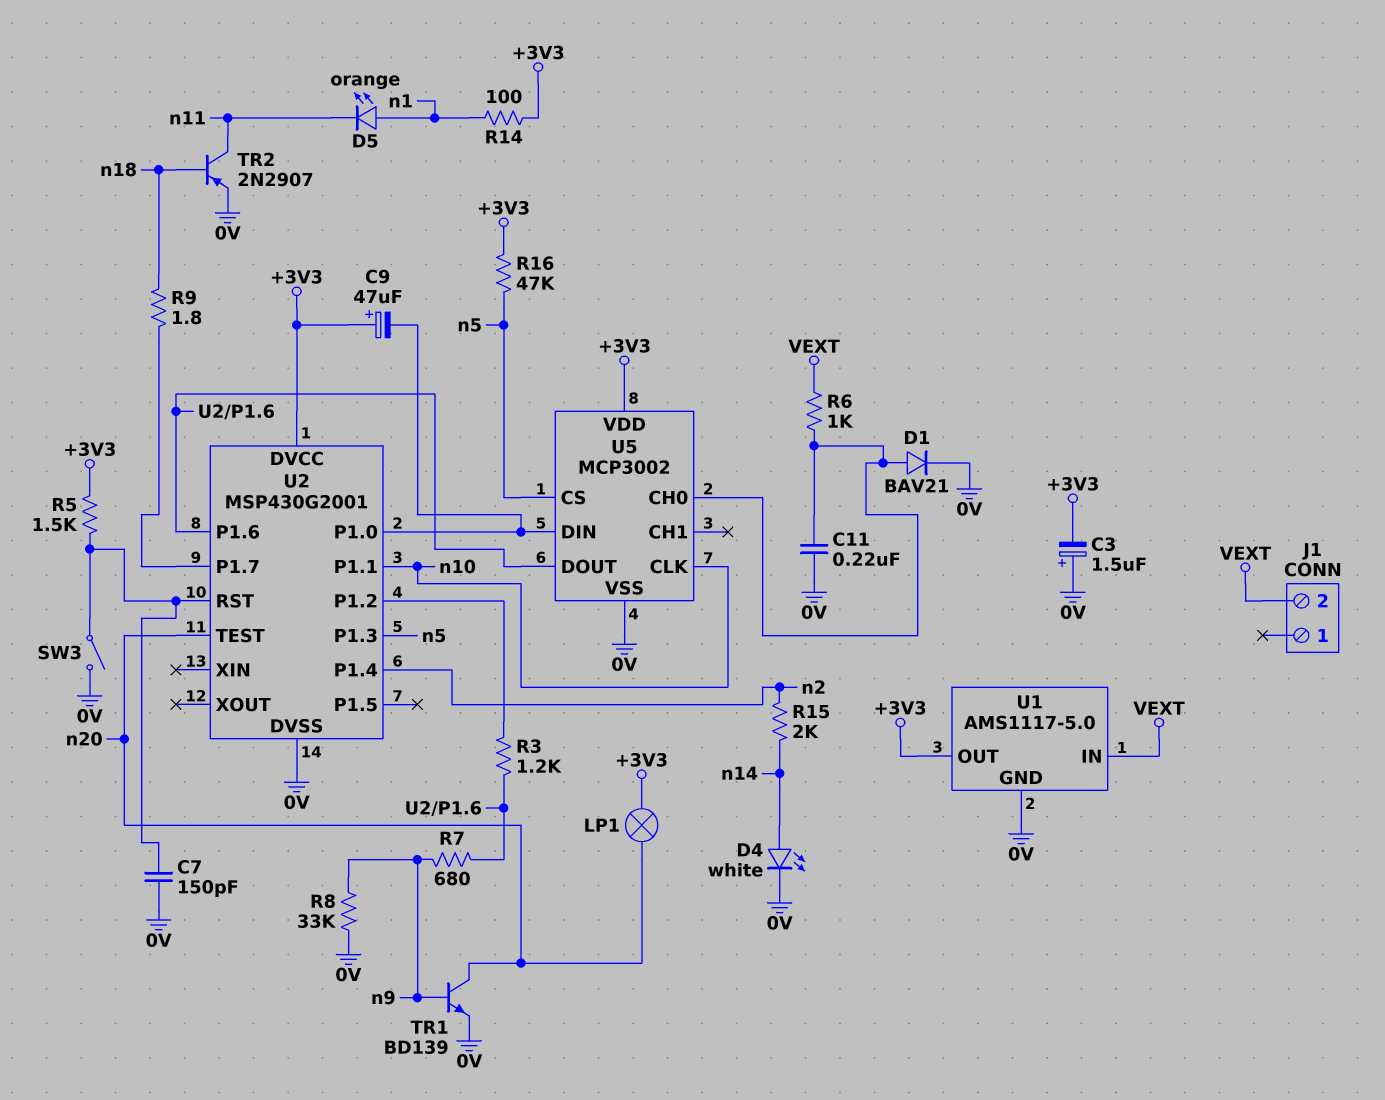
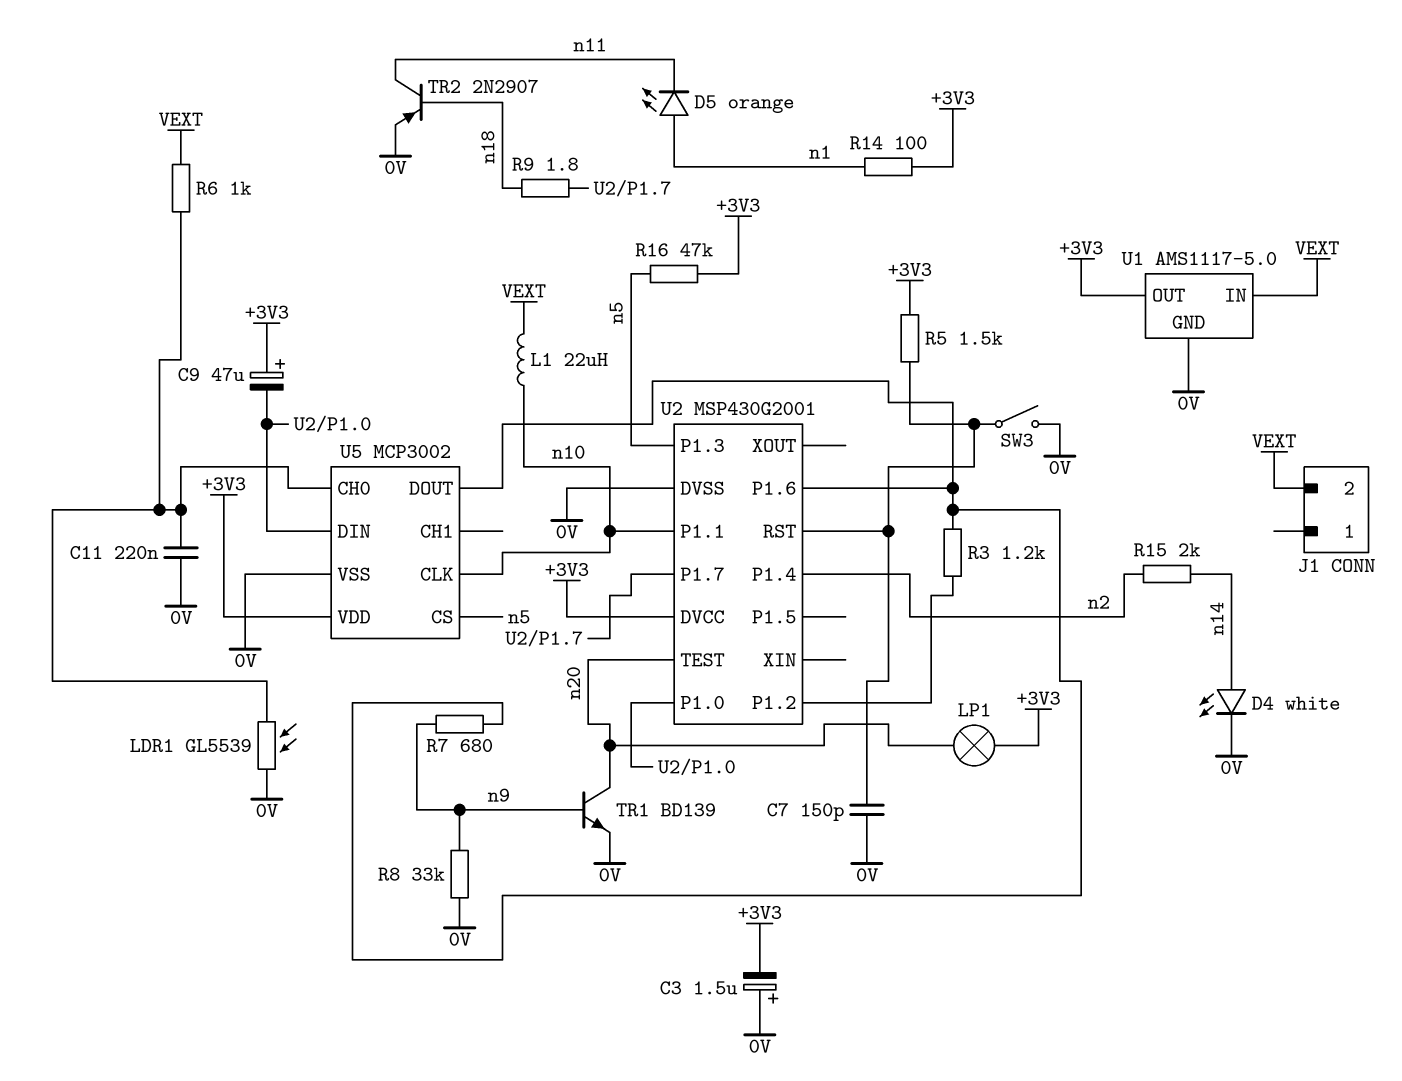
D1: diode BAV21 (A U5/CH0, K 0V) -> none
L1: none -> 22uH (VEXT, n10)
LDR1: none -> GL5539 (0V, U5/CH0)

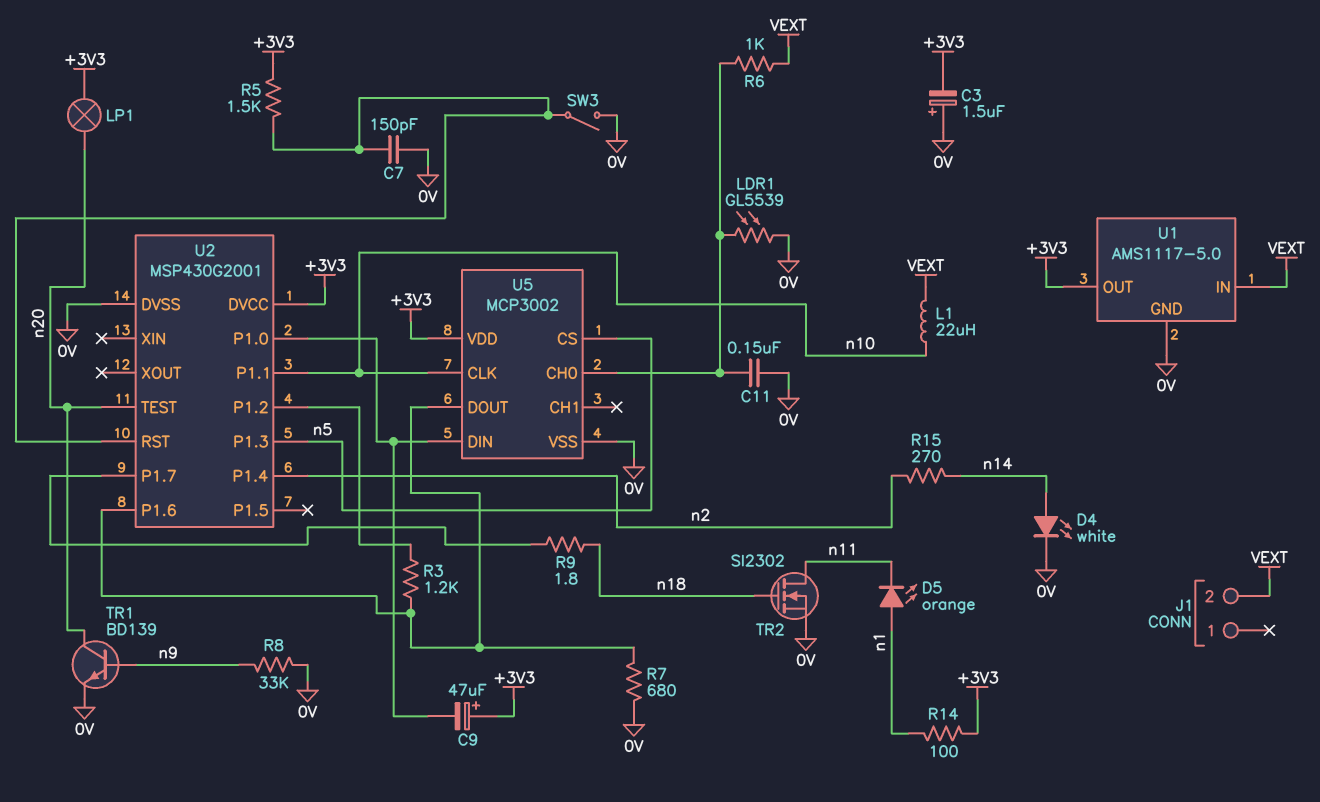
C11: 220nF (0V, U5/CH0) -> 150nF (0V, U5/CH0)
R7: 680 (U2/P1.6, n9) -> 680 (0V, U2/P1.6)
R15: 2k (n2, n14) -> 270 (n2, n14)
R16: 47k (+3V3, n5) -> none
TR2: PNP 2N2907 (B n18, C n11, E 0V) -> NMOS SI2302 (G n18, D n11, S 0V)

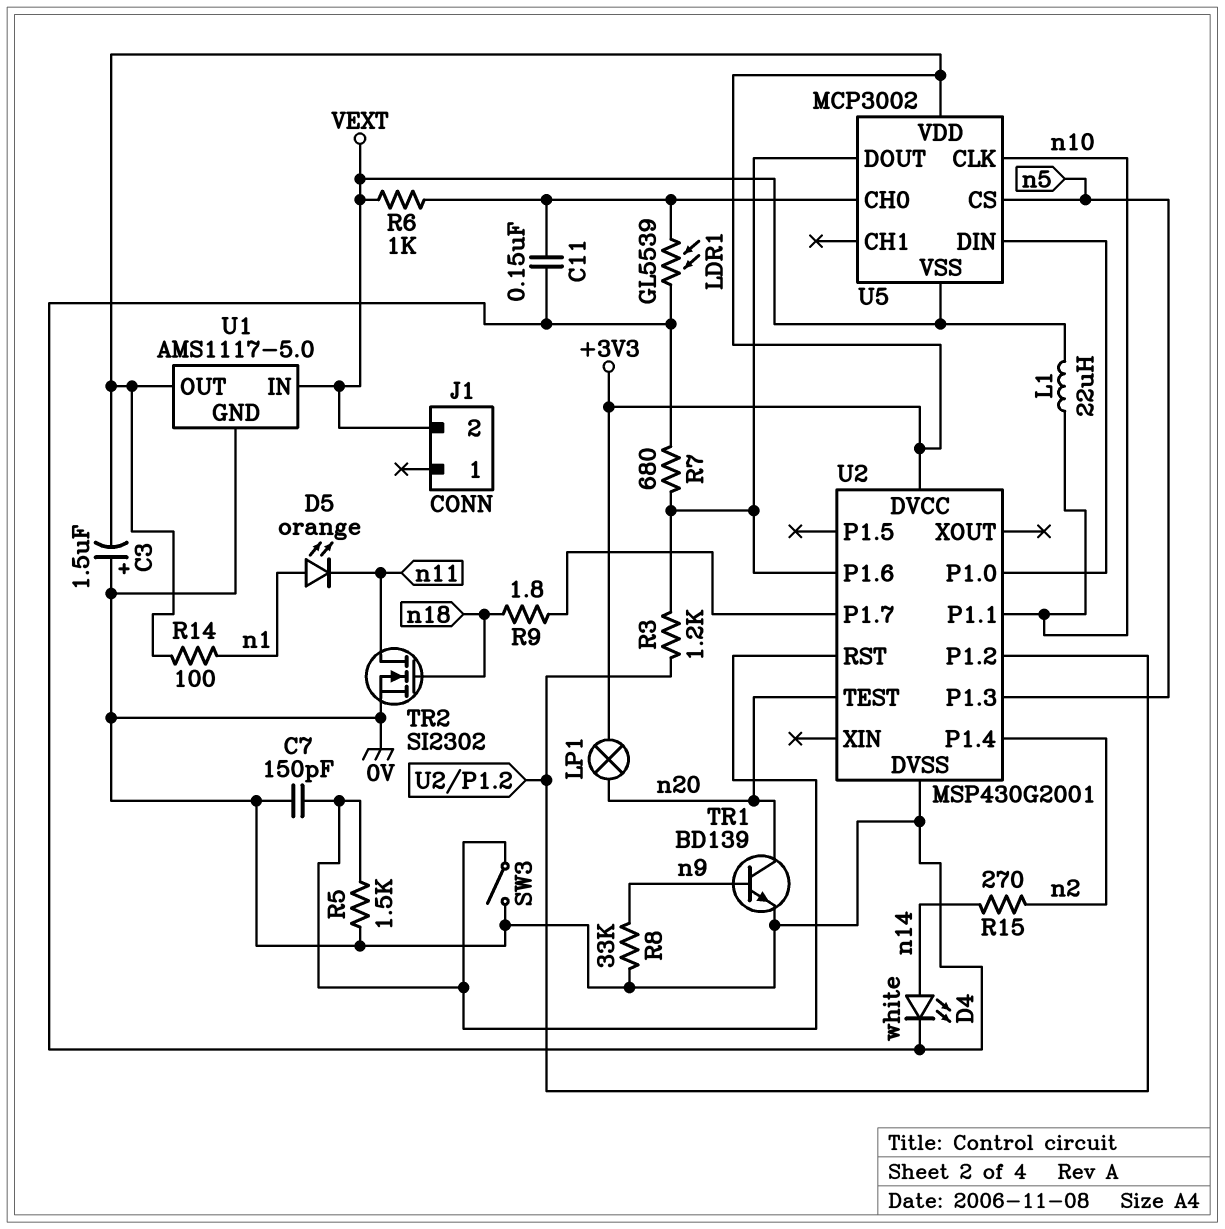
C9: 47uF (plus +3V3, minus U2/P1.0) -> none
R5: 1.5k (+3V3, U2/RST) -> 1.5k (0V, U2/RST)
U5 pin VSS: 0V -> VEXT

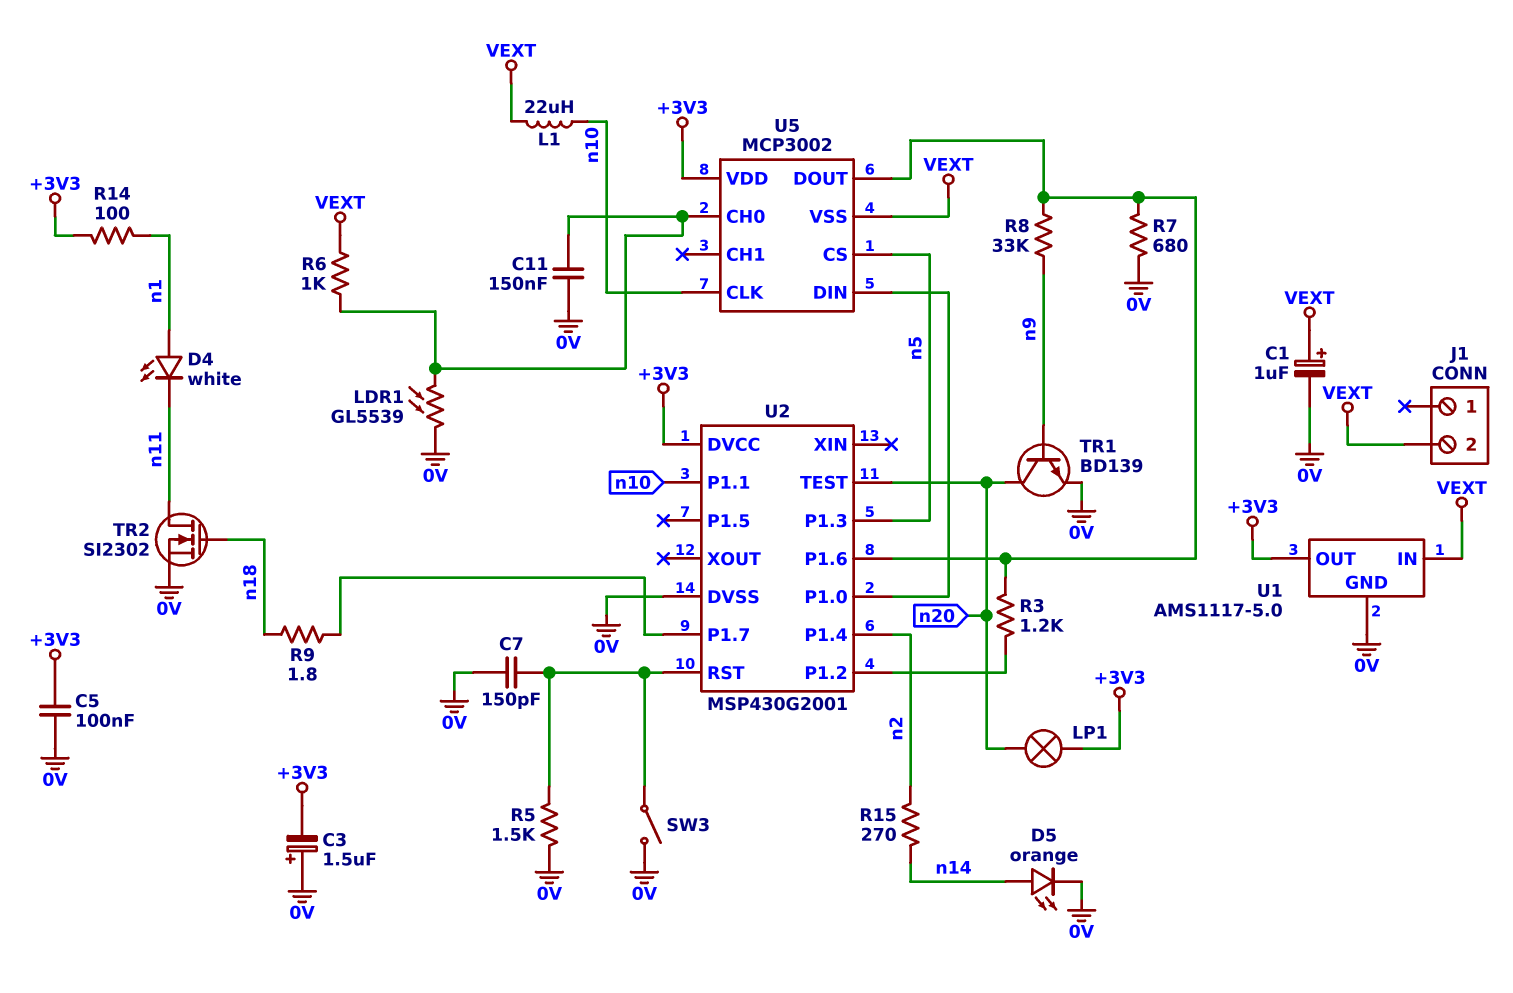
C1: none -> 1uF (plus VEXT, minus 0V)
C5: none -> 100nF (+3V3, 0V)
D4: LED white (A n14, K 0V) -> LED white (A n1, K n11)
D5: LED orange (A n1, K n11) -> LED orange (A n14, K 0V)
R8: 33k (0V, n9) -> 33k (U2/P1.6, n9)

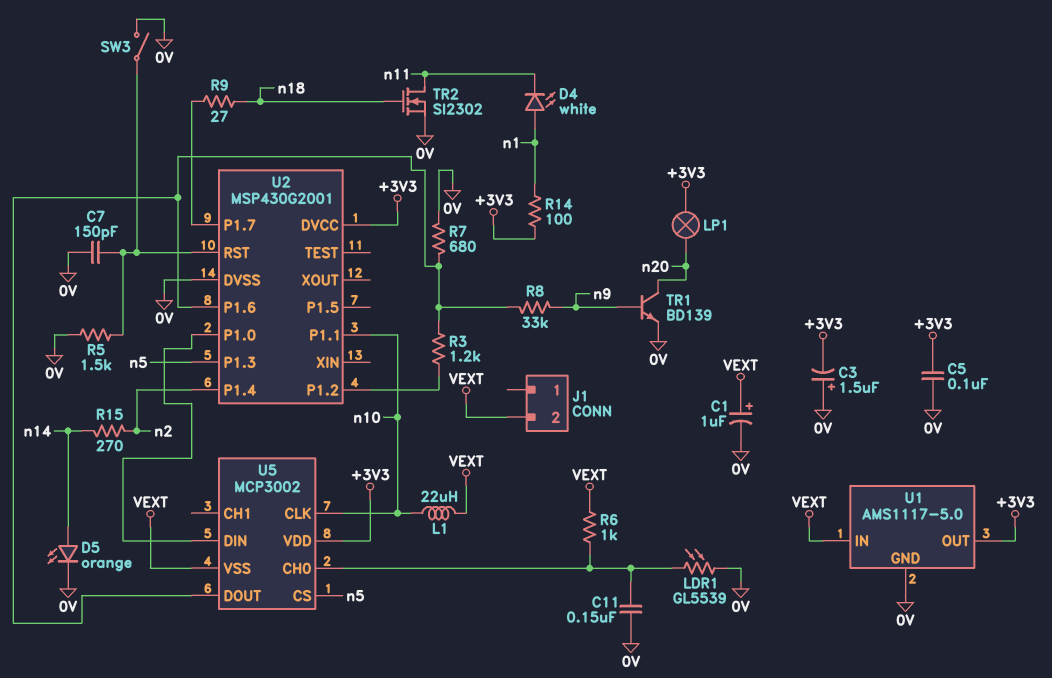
R9: 1.8 (U2/P1.7, n18) -> 27 (U2/P1.7, n18)
U2 pin TEST: n20 -> none

